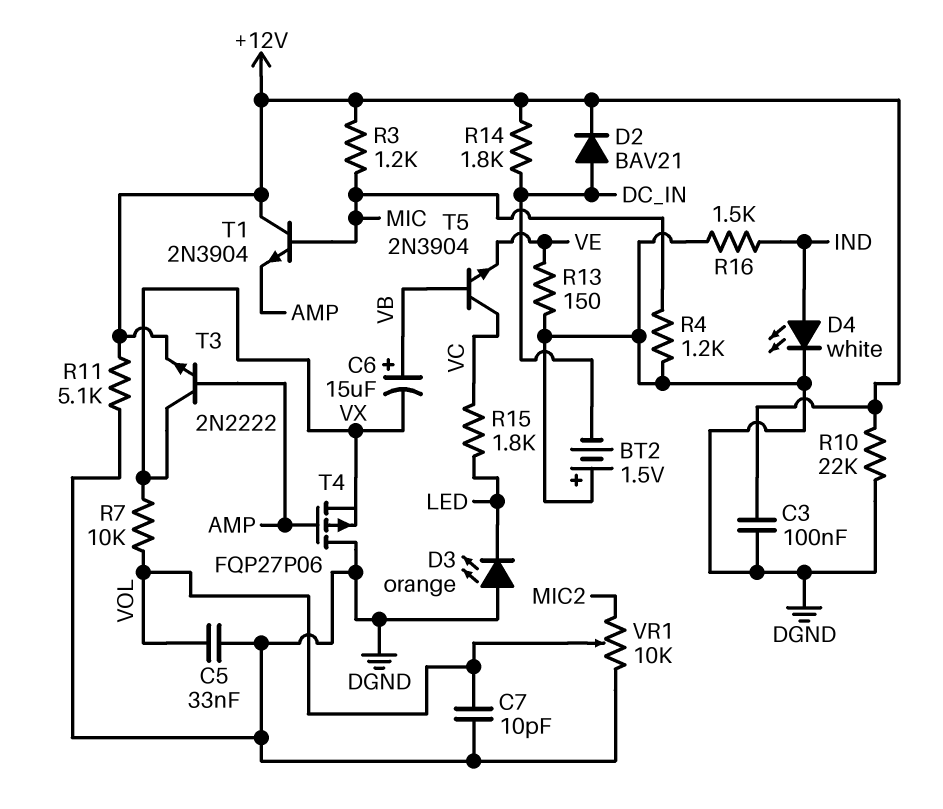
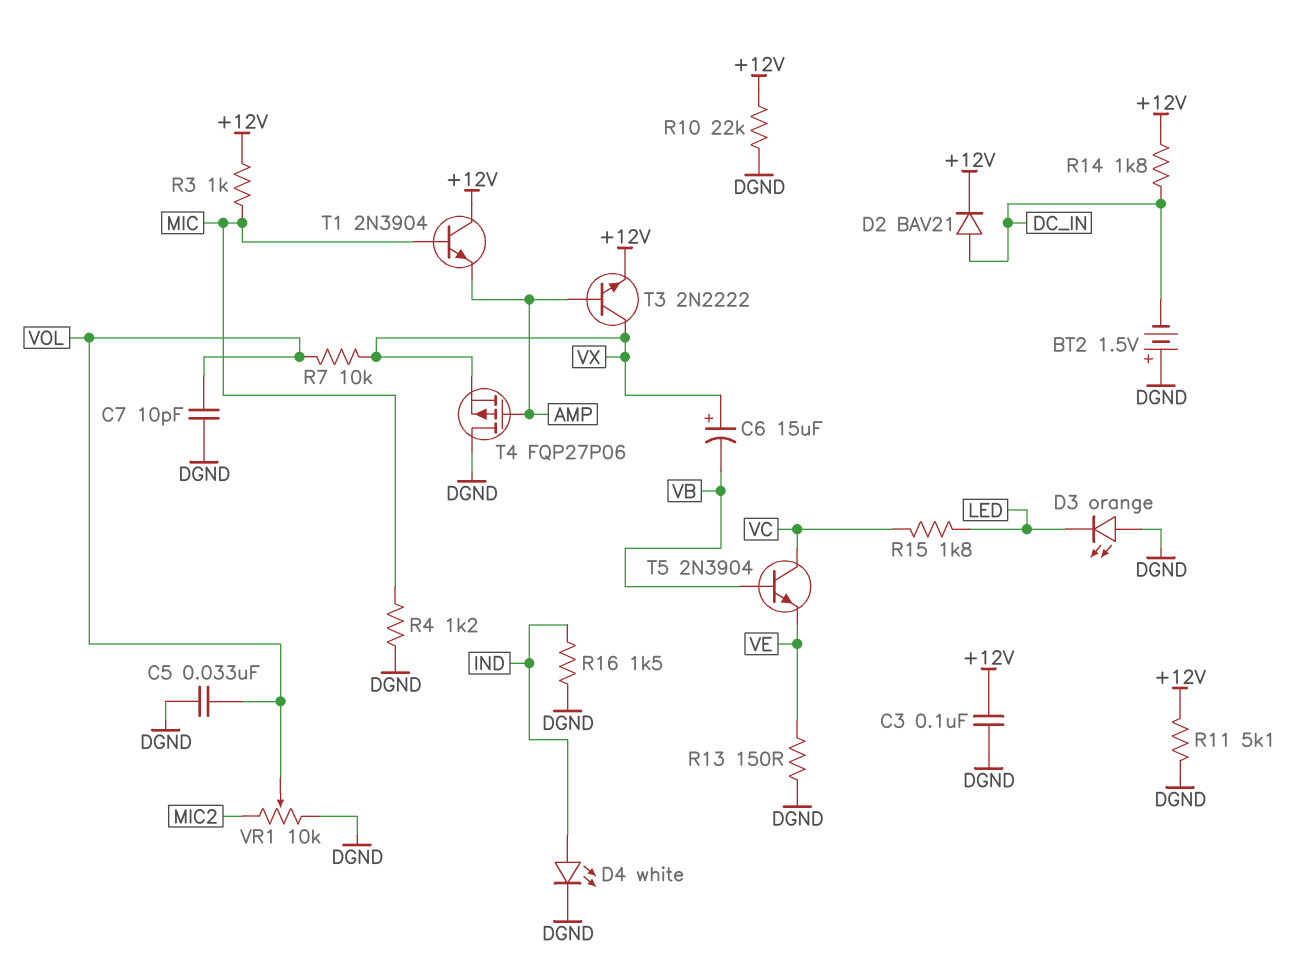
C6: 15uF (plus VB, minus VX) -> 15uF (plus VX, minus VB)
R3: 1.2k (+12V, MIC) -> 1k (+12V, MIC)

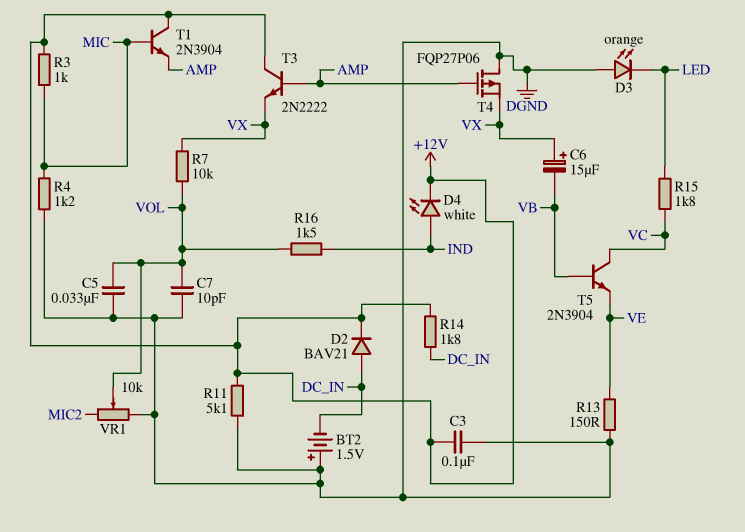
D4: LED white (A IND, K DGND) -> LED white (A IND, K +12V)
R10: 22k (+12V, DGND) -> none
R16: 1.5k (DGND, IND) -> 1.5k (IND, VOL)
T3: NPN 2N2222 (B AMP, C VX, E +12V) -> NPN 2N2222 (B AMP, C +12V, E VX)

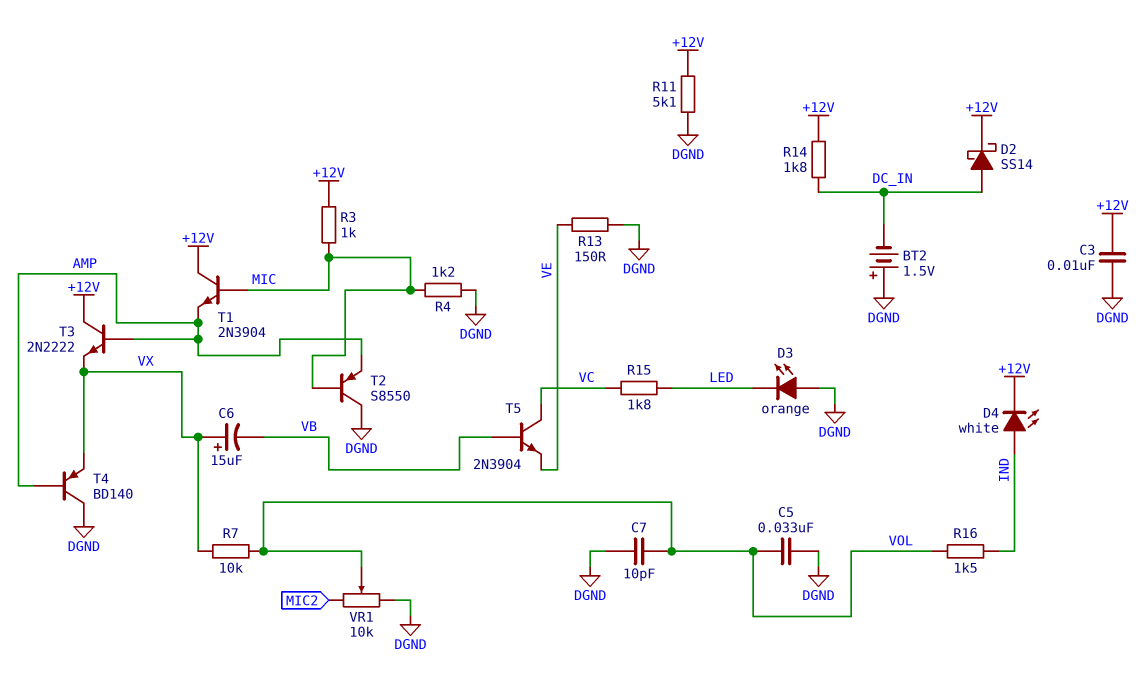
C3: 100nF (+12V, DGND) -> 10nF (+12V, DGND)
D2: diode BAV21 (A DC_IN, K +12V) -> schottky SS14 (A DC_IN, K +12V)
T2: none -> PNP S8550 (B MIC, C DGND, E AMP)
T4: PMOS FQP27P06 (G AMP, D DGND, S VX) -> PNP BD140 (B AMP, C DGND, E VX)

